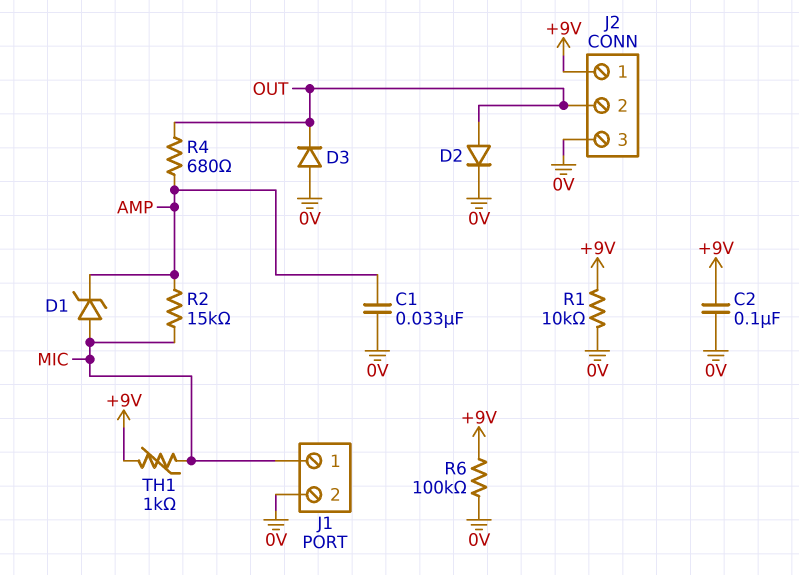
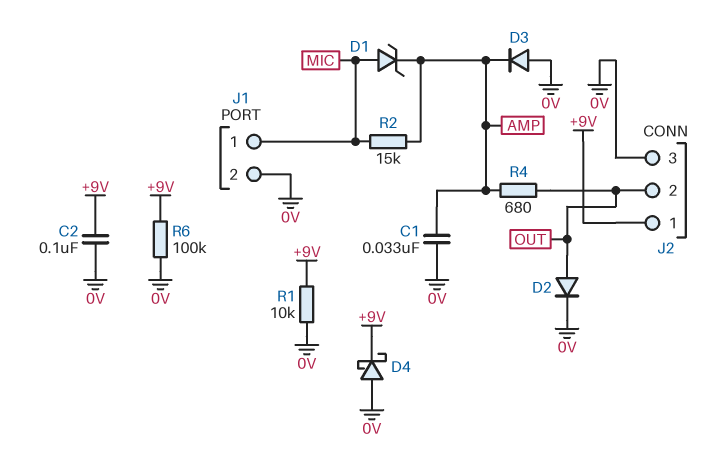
D3: diode (A 0V, K OUT) -> diode (A 0V, K AMP)
D4: none -> schottky (A 0V, K +9V)
TH1: 1k (+9V, MIC) -> none

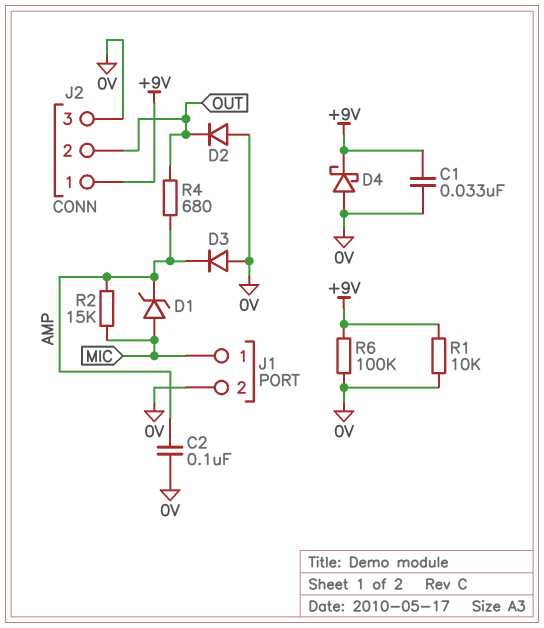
C1: 33nF (0V, AMP) -> 33nF (+9V, 0V)
C2: 100nF (+9V, 0V) -> 100nF (0V, AMP)
D2: diode (A OUT, K 0V) -> diode (A 0V, K OUT)

